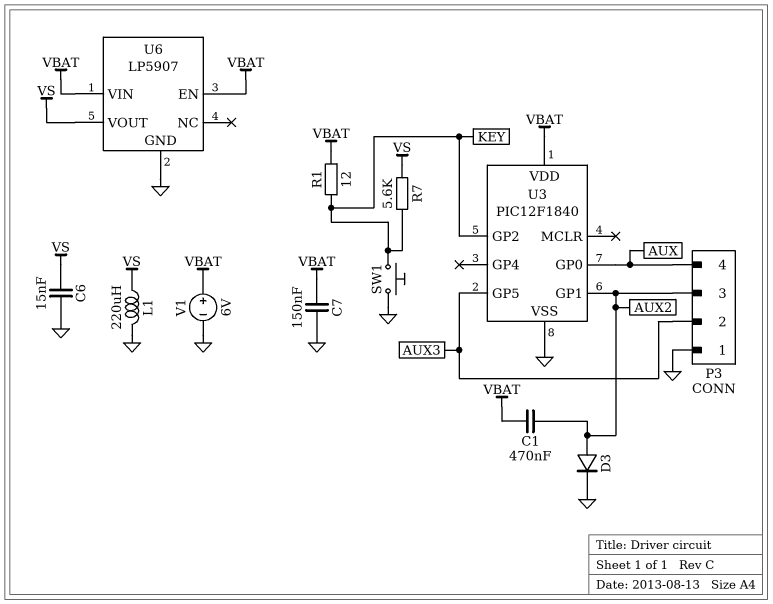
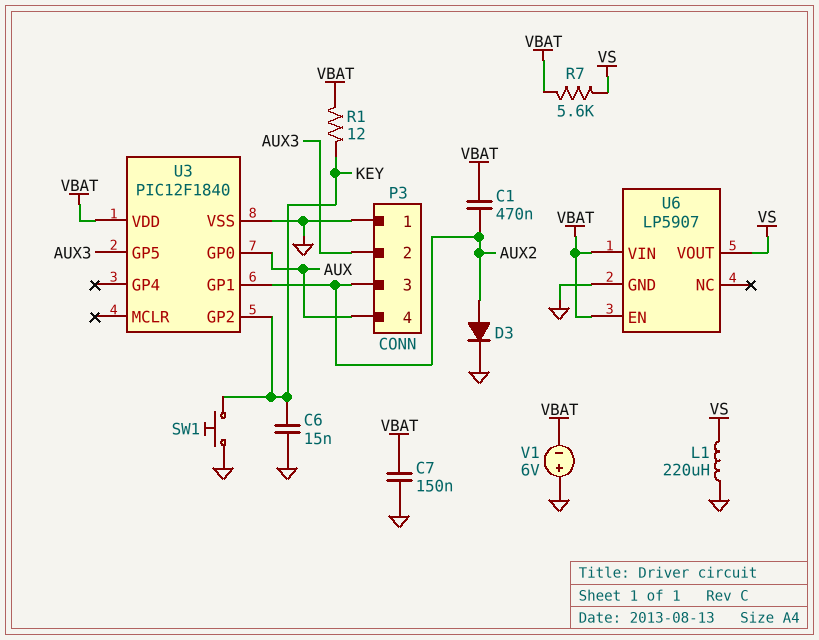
C6: 15nF (GND, VS) -> 15nF (GND, KEY)
R7: 5.6k (KEY, VS) -> 5.6k (VBAT, VS)
V1: 6V (plus VBAT, minus GND) -> 6V (plus GND, minus VBAT)

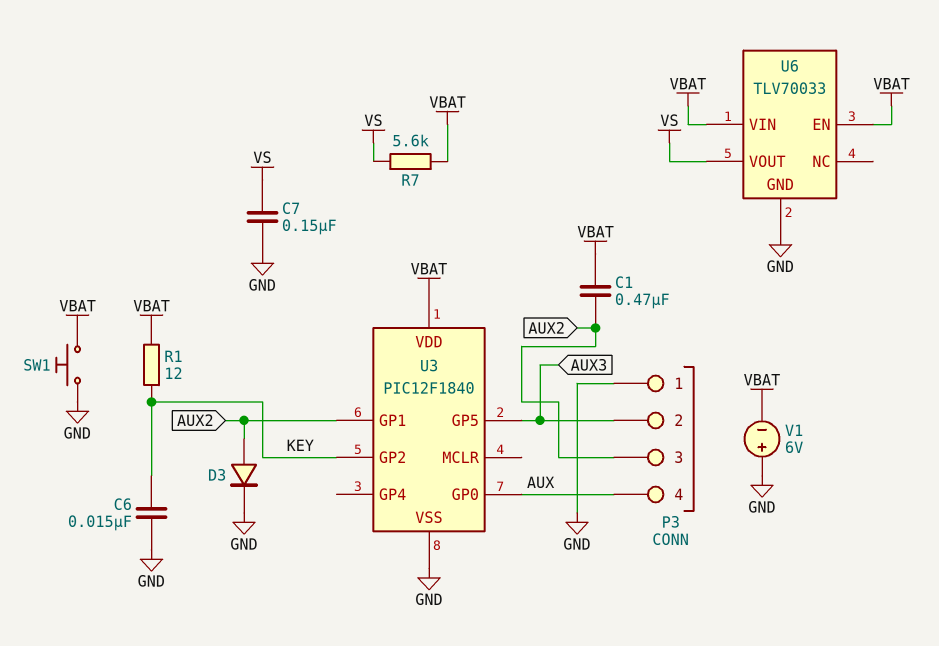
C7: 150nF (GND, VBAT) -> 150nF (GND, VS)
L1: 220uH (GND, VS) -> none
SW1: button (GND, KEY) -> button (GND, VBAT)
U6: LP5907 -> TLV70033

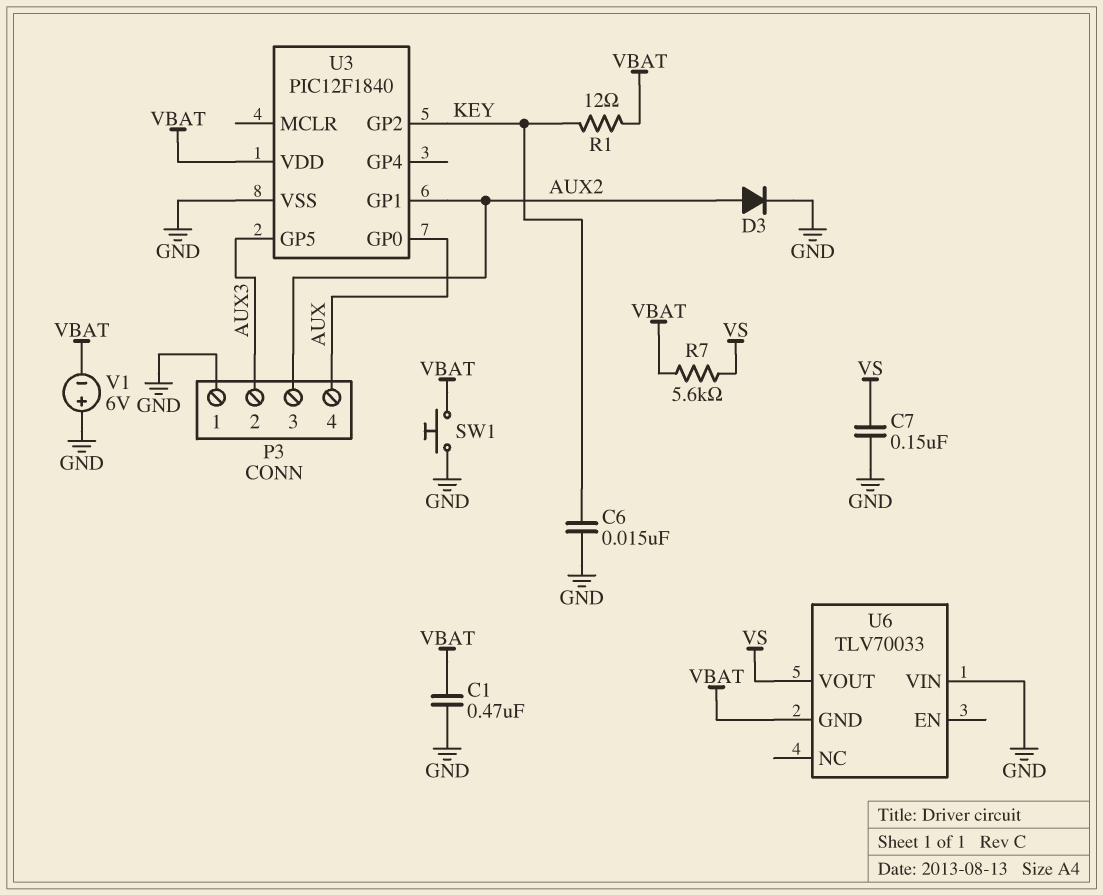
C1: 470nF (AUX2, VBAT) -> 470nF (GND, VBAT)
U6 pin EN: VBAT -> none
U6 pin GND: GND -> VBAT
U6 pin VIN: VBAT -> GND

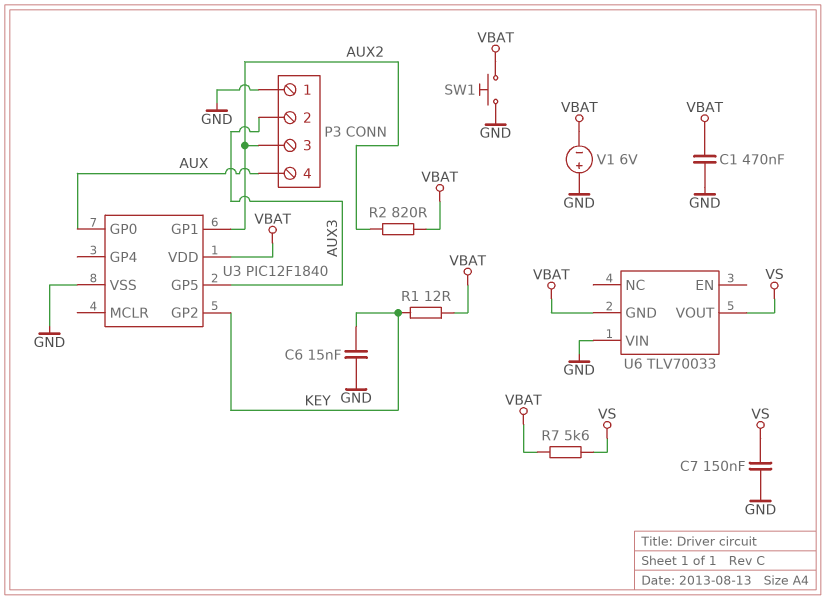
D3: diode (A AUX2, K GND) -> none
R2: none -> 820 (AUX2, VBAT)

